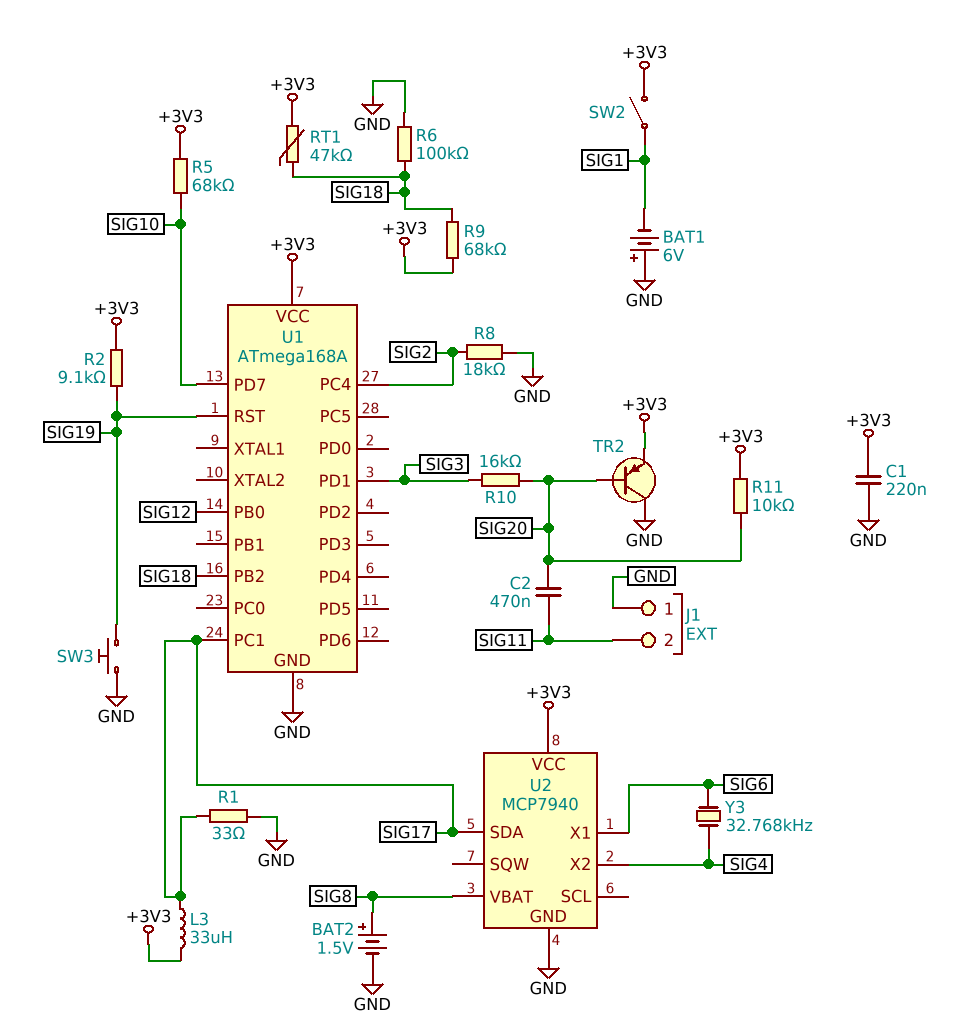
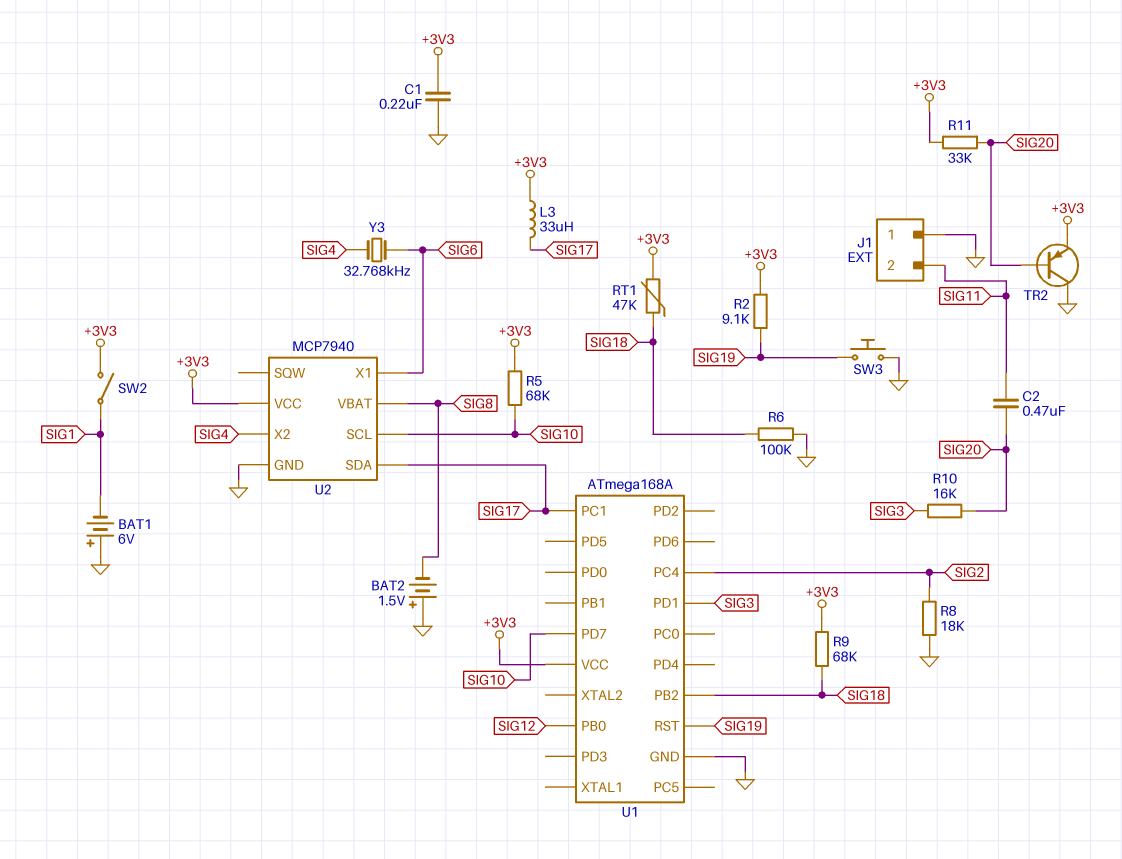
BAT2: 1.5V (plus SIG8, minus GND) -> 1.5V (plus GND, minus SIG8)
R1: 33 (GND, SIG17) -> none
R11: 10k (+3V3, SIG20) -> 33k (+3V3, SIG20)
U2 pin SCL: none -> SIG10

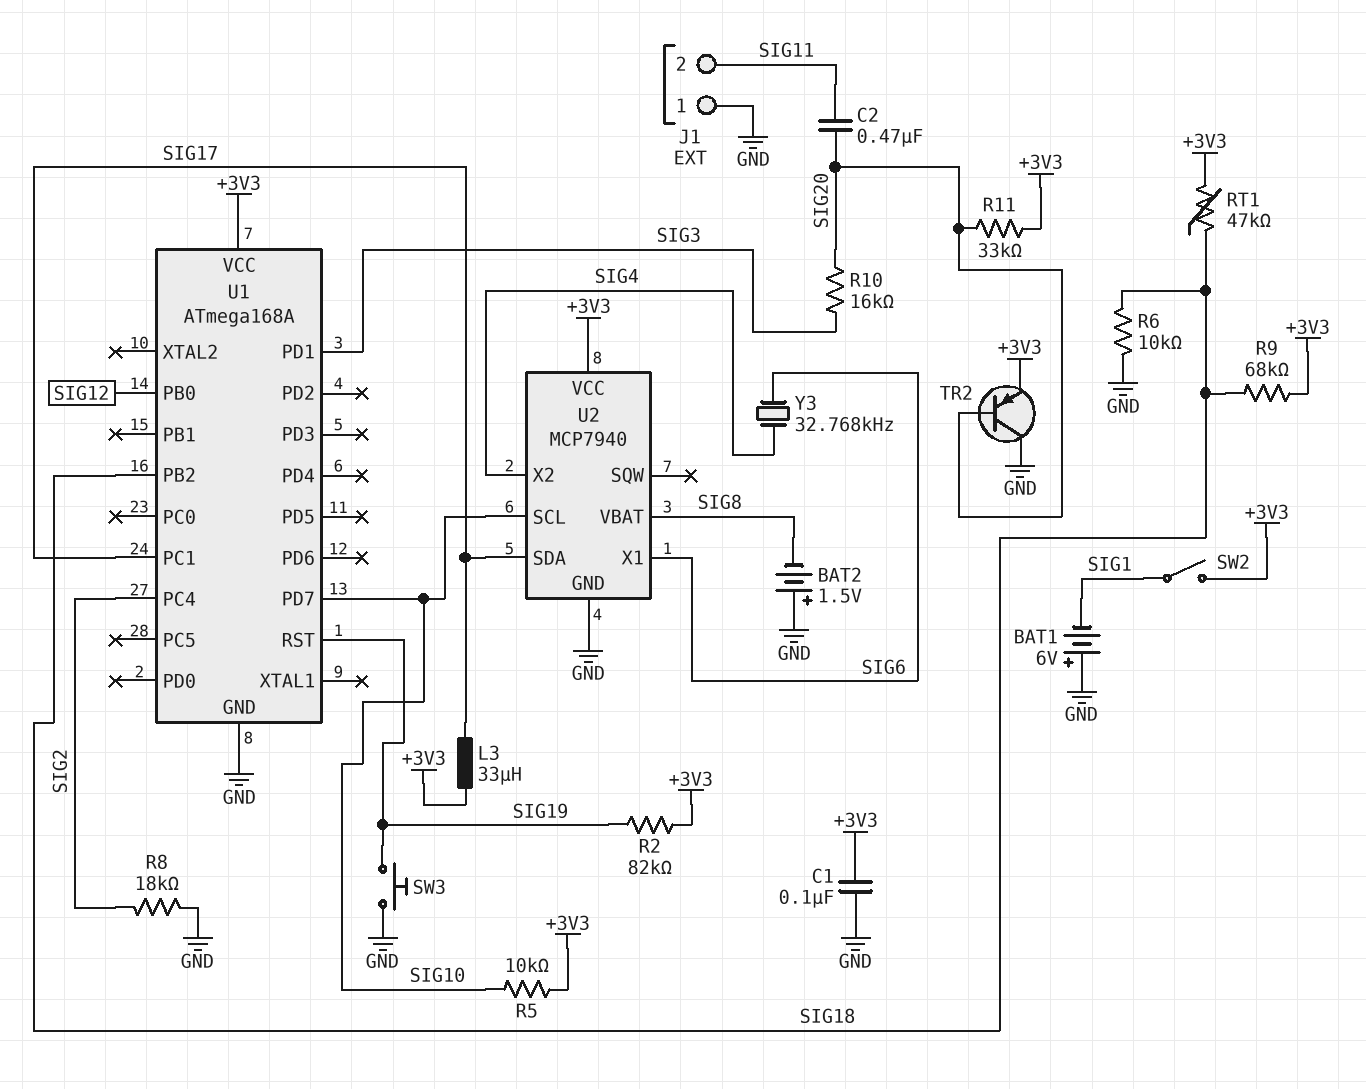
C1: 220nF (+3V3, GND) -> 100nF (+3V3, GND)
R2: 9.1k (+3V3, SIG19) -> 82k (+3V3, SIG19)
R5: 68k (+3V3, SIG10) -> 10k (+3V3, SIG10)
R6: 100k (GND, SIG18) -> 10k (GND, SIG18)

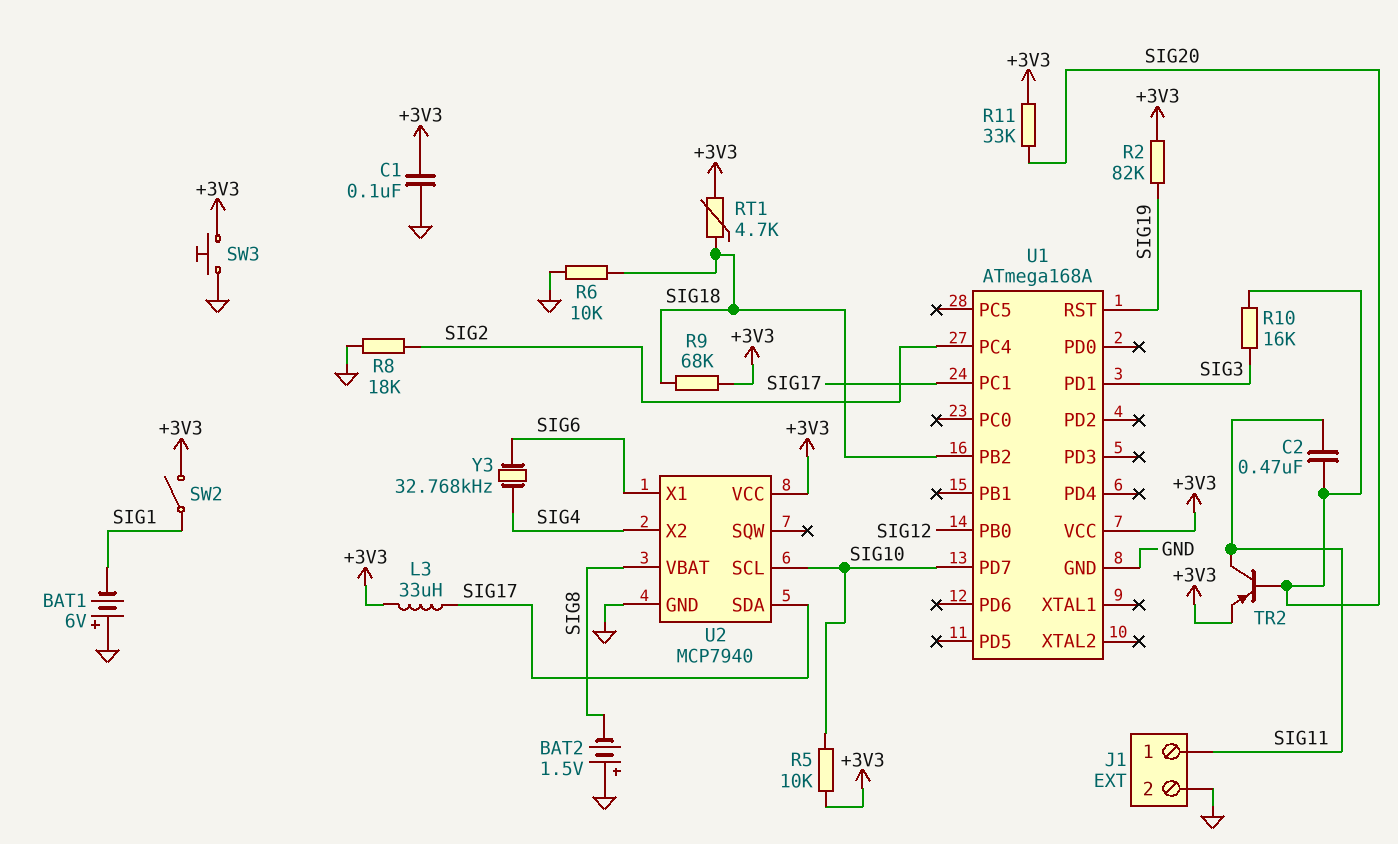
J1 pin 1: GND -> SIG11
J1 pin 2: SIG11 -> GND
RT1: 47k (+3V3, SIG18) -> 4.7k (+3V3, SIG18)
SW3: button (GND, SIG19) -> button (+3V3, GND)
TR2: PNP (B SIG20, C GND, E +3V3) -> PNP (B SIG20, C SIG11, E +3V3)

